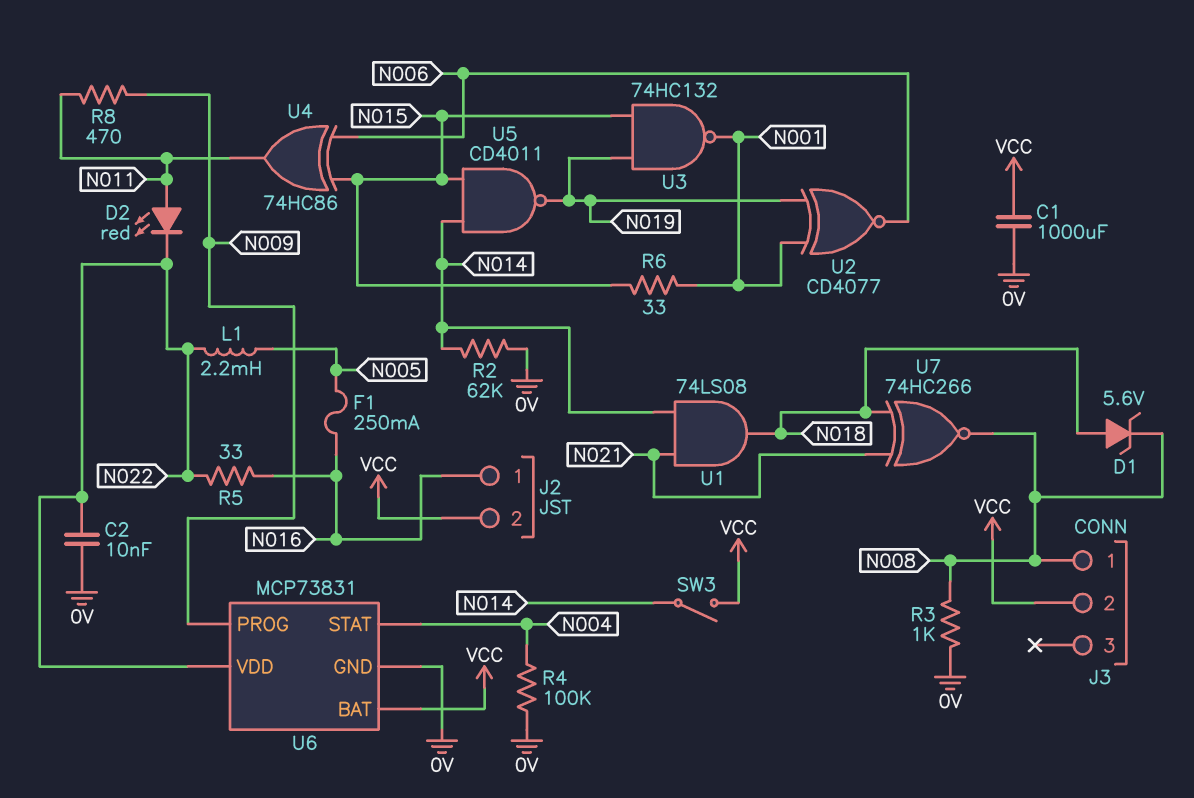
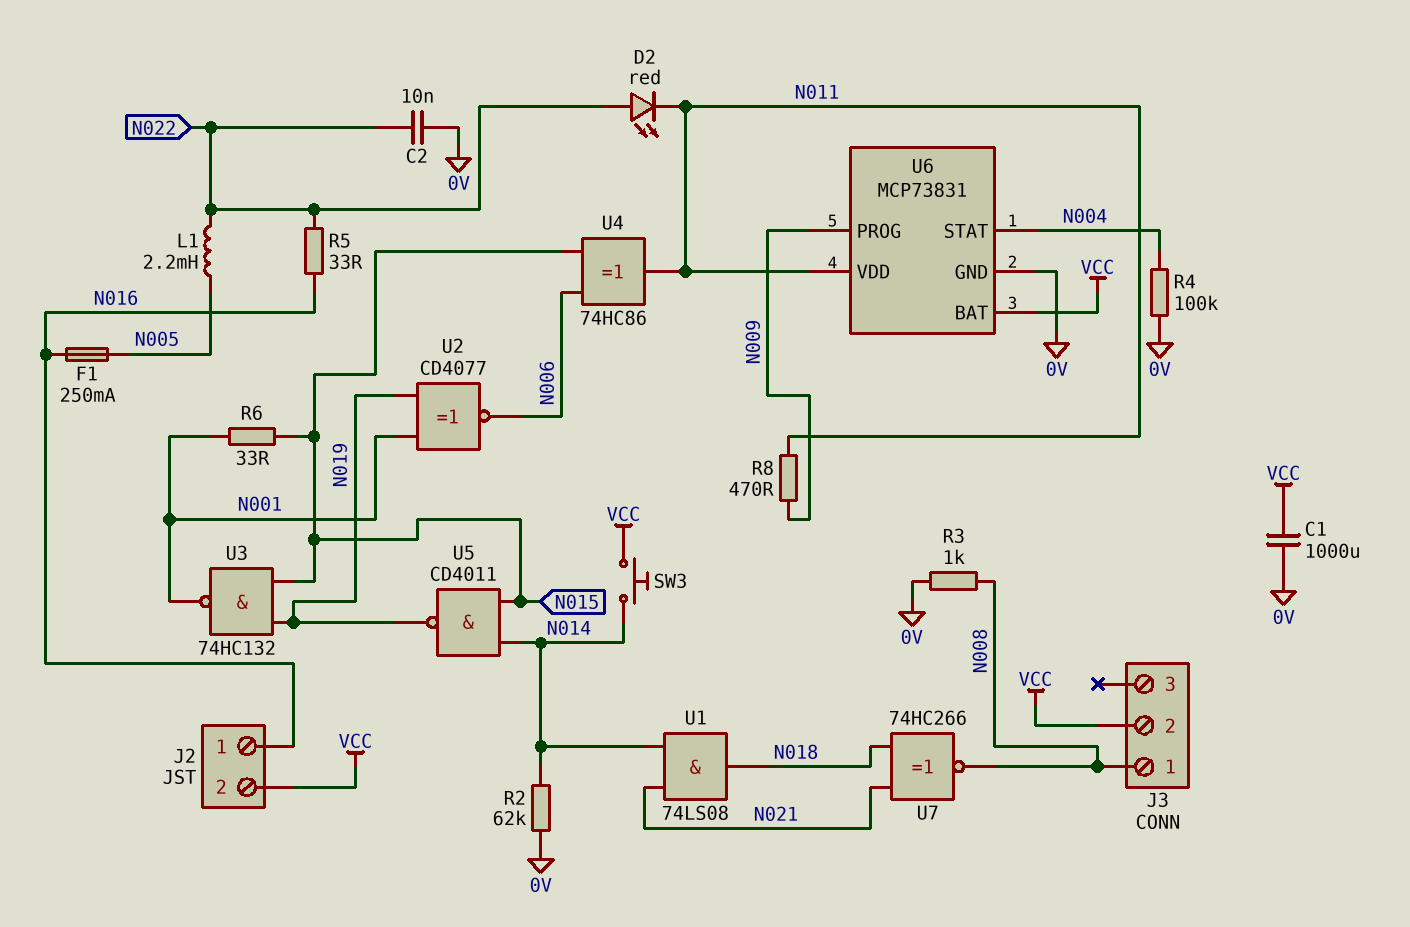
D1: zener 5.6V (A N018, K N008) -> none
D2: LED red (A N011, K N022) -> LED red (A N022, K N011)
SW3: switch (N014, VCC) -> button (N014, VCC)
U6 pin VDD: N022 -> N011

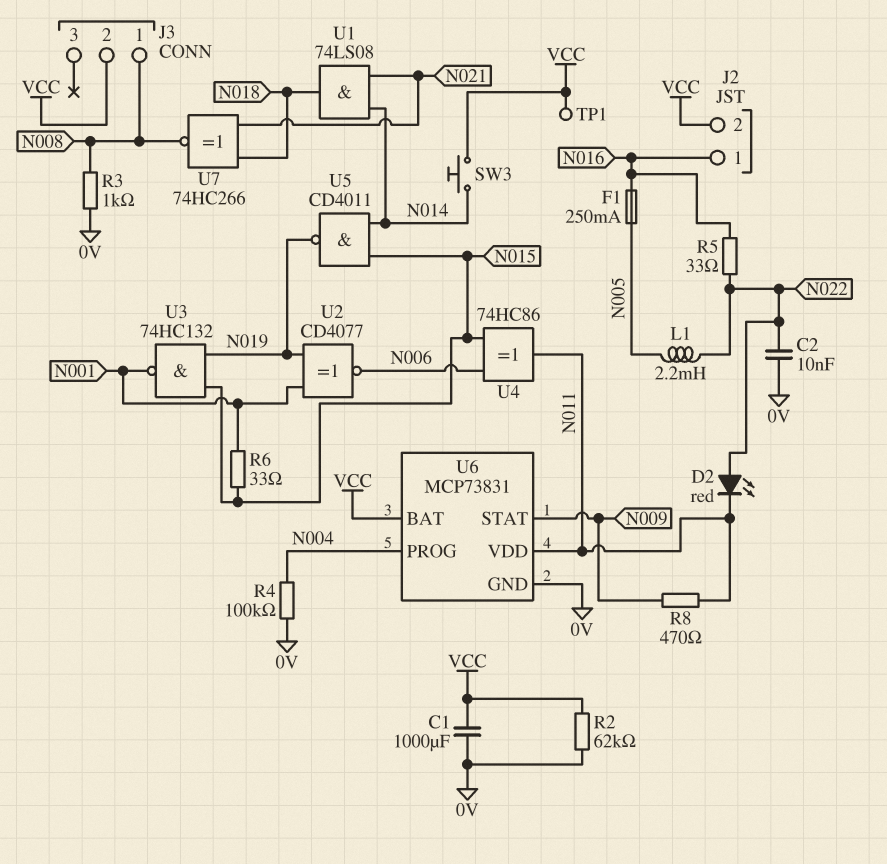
R2: 62k (0V, N014) -> 62k (0V, VCC)
TP1: none -> test point (VCC)
U6 pin PROG: N009 -> N004
U6 pin STAT: N004 -> N009

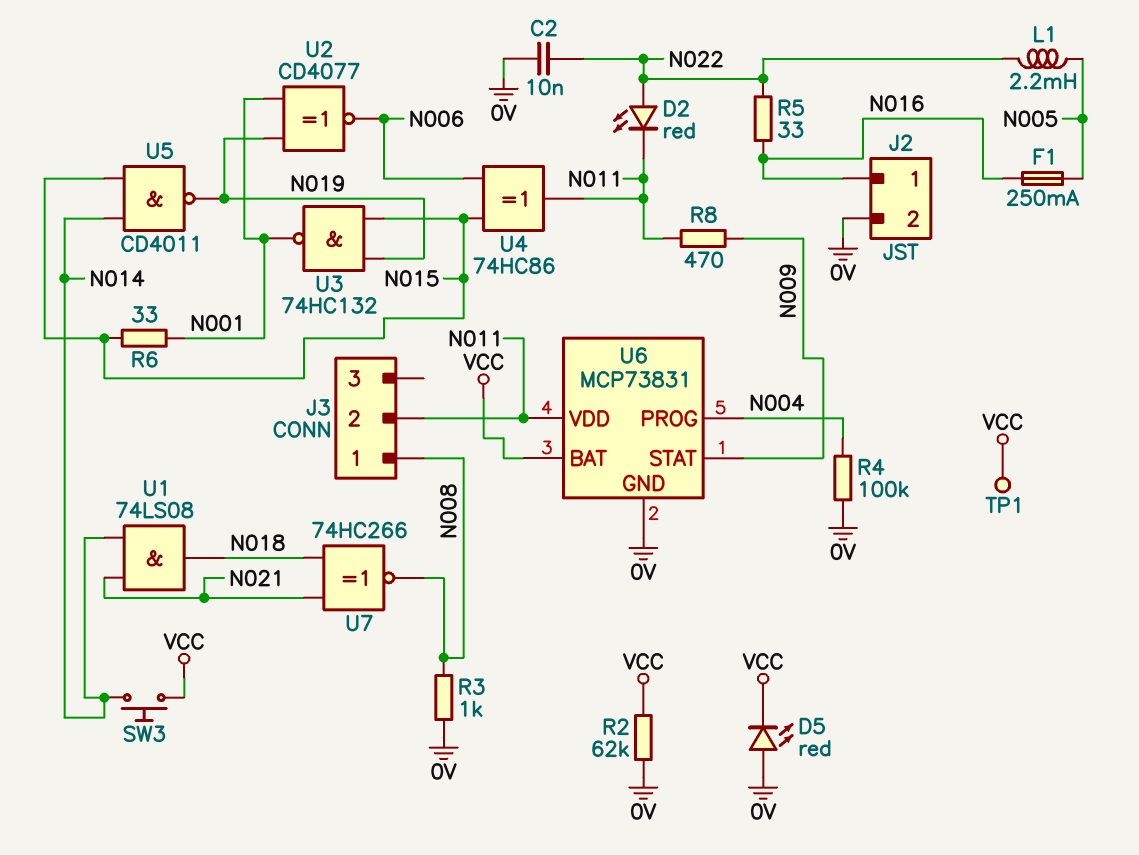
C1: 1000uF (0V, VCC) -> none
D5: none -> LED red (A 0V, K VCC)
J2 pin 2: VCC -> 0V
J3 pin 2: VCC -> N011

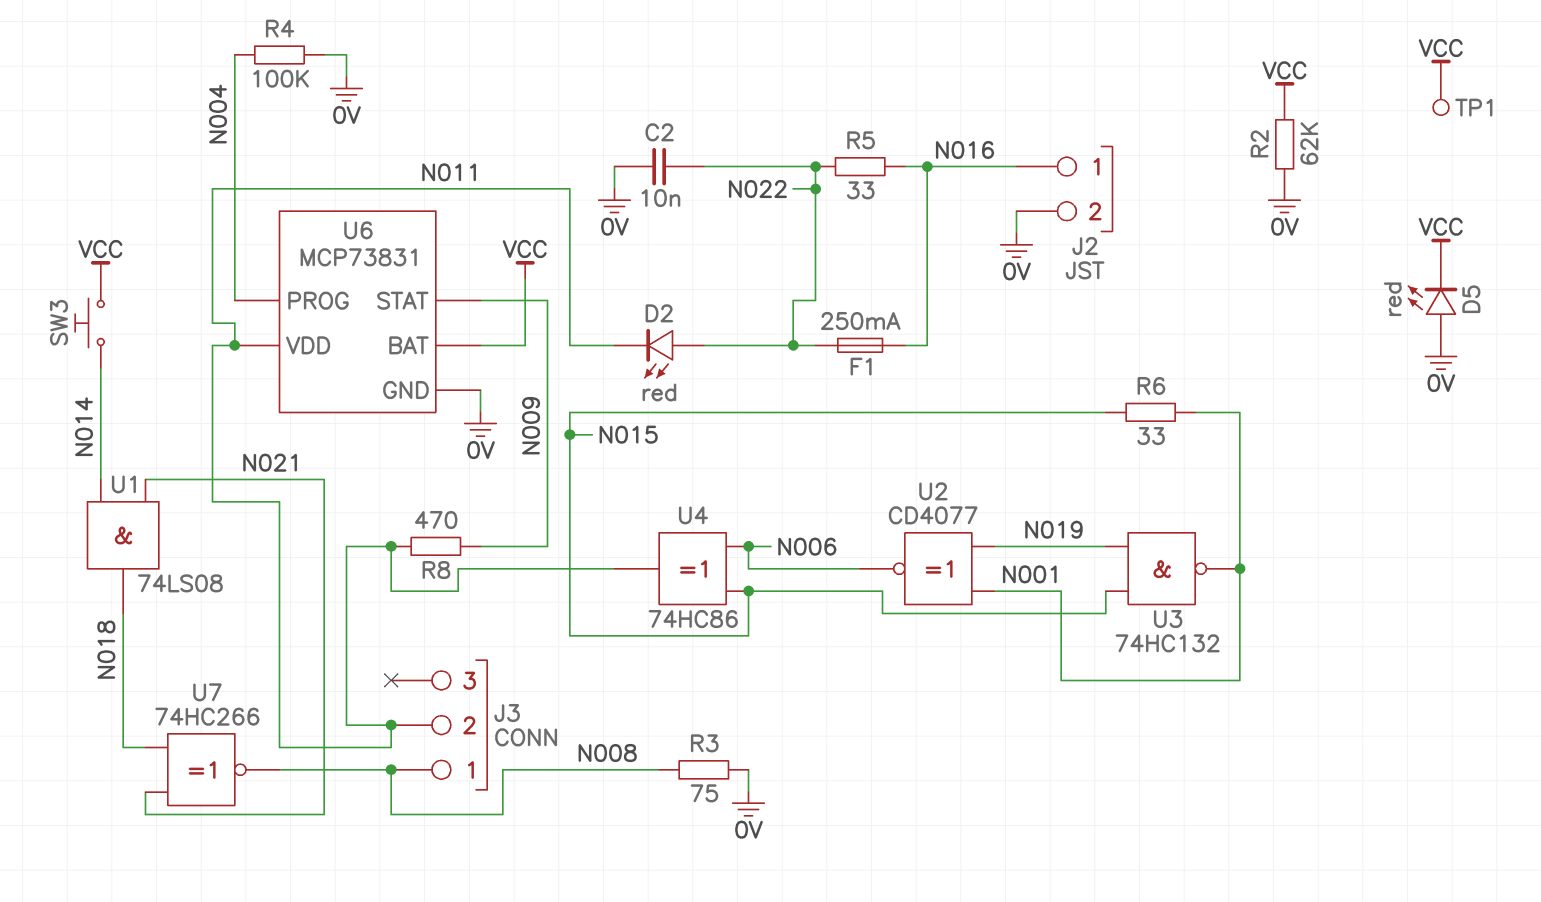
F1: 250mA (N005, N016) -> 250mA (N016, N022)
L1: 2.2mH (N005, N022) -> none
R3: 1k (0V, N008) -> 75 (0V, N008)
U5: NAND CD4011 (in N014, in N015, out N019) -> none

